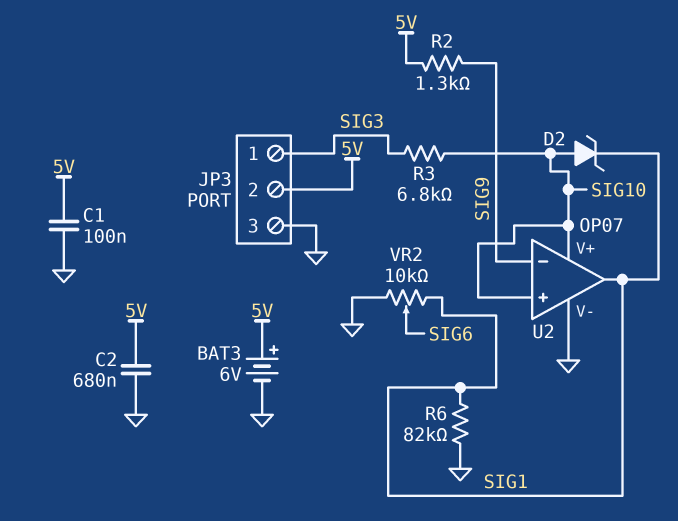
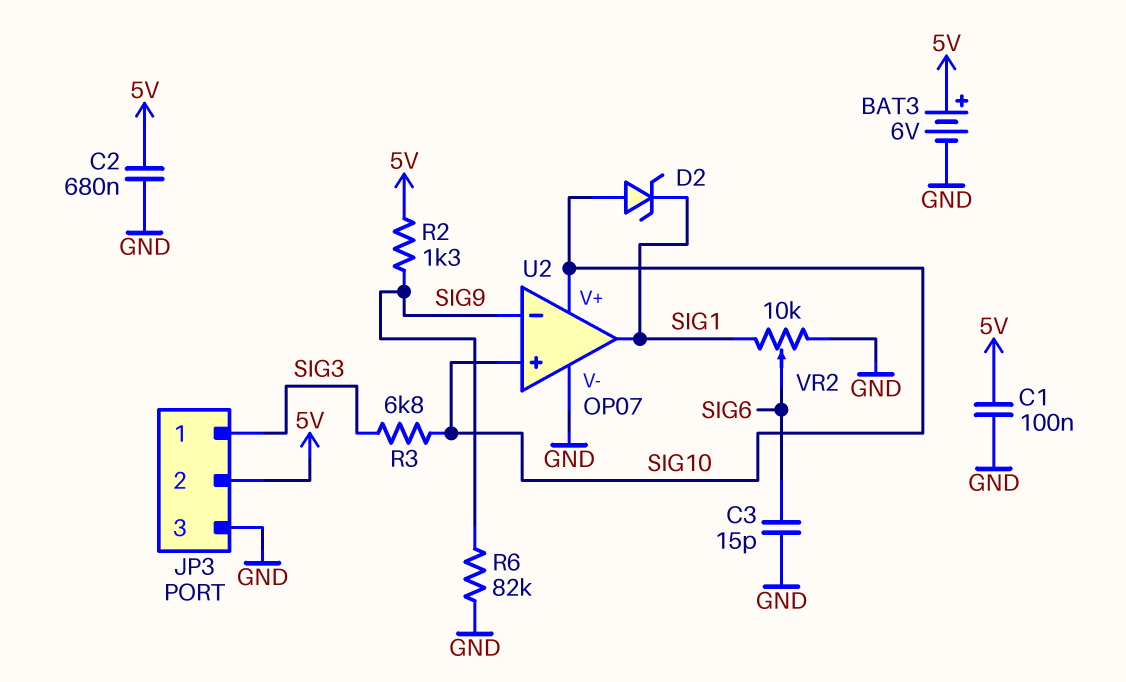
C3: none -> 15pF (GND, SIG6)
R6: 82k (GND, SIG1) -> 82k (GND, SIG9)

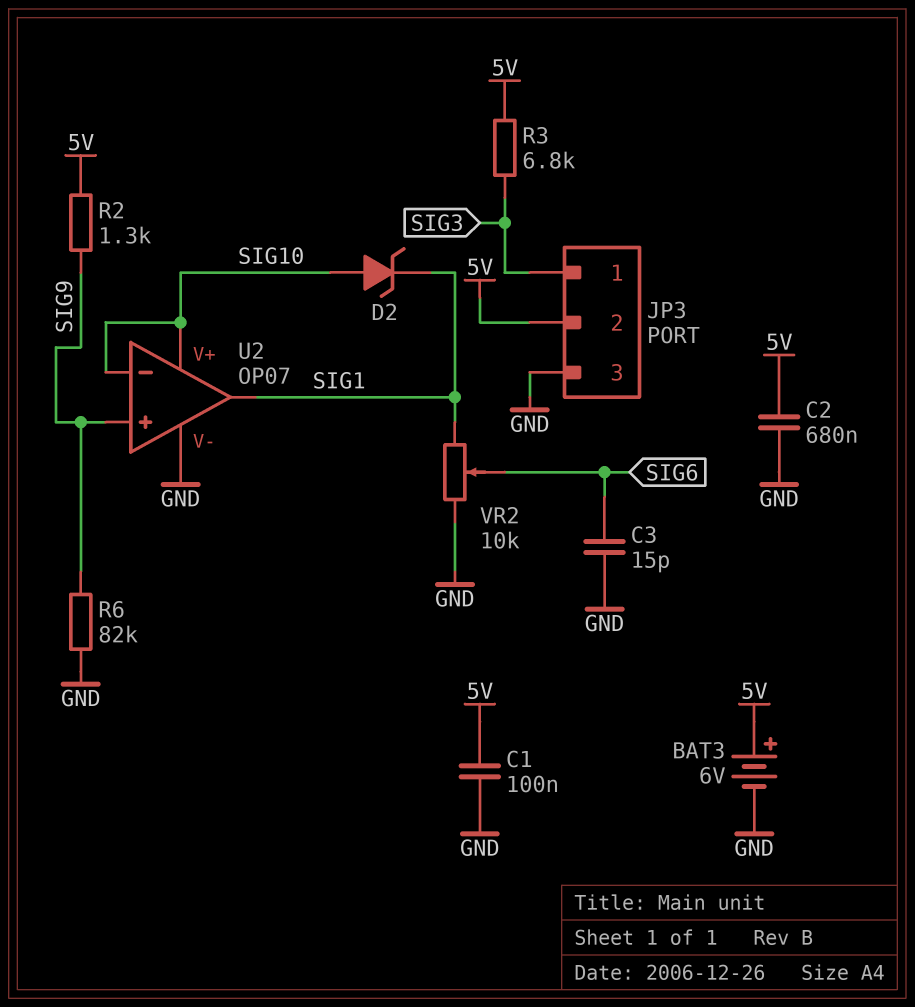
R3: 6.8k (SIG3, SIG10) -> 6.8k (5V, SIG3)
U2 pin in+: SIG10 -> SIG9
U2 pin in-: SIG9 -> SIG10

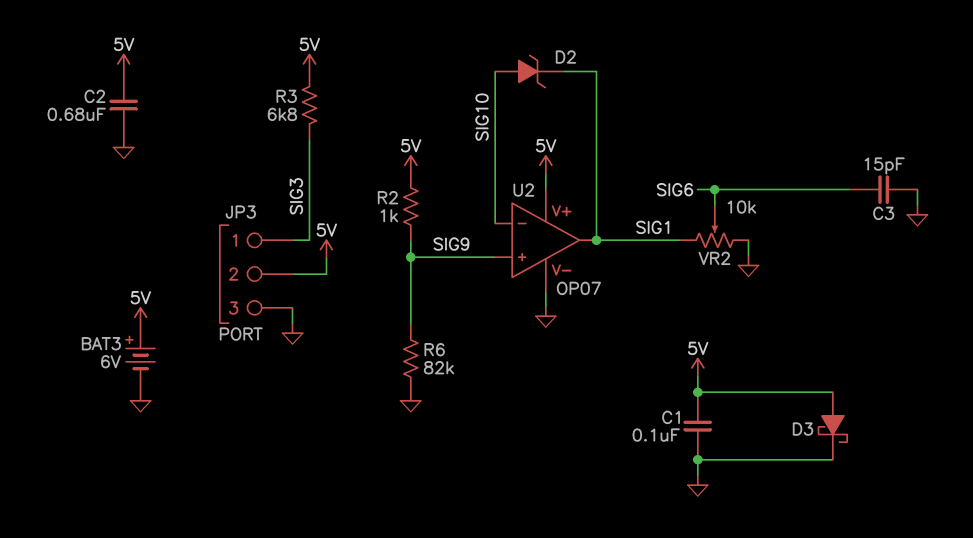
D3: none -> schottky (A 5V, K GND)
R2: 1.3k (5V, SIG9) -> 1k (5V, SIG9)
U2 pin V+: SIG10 -> 5V

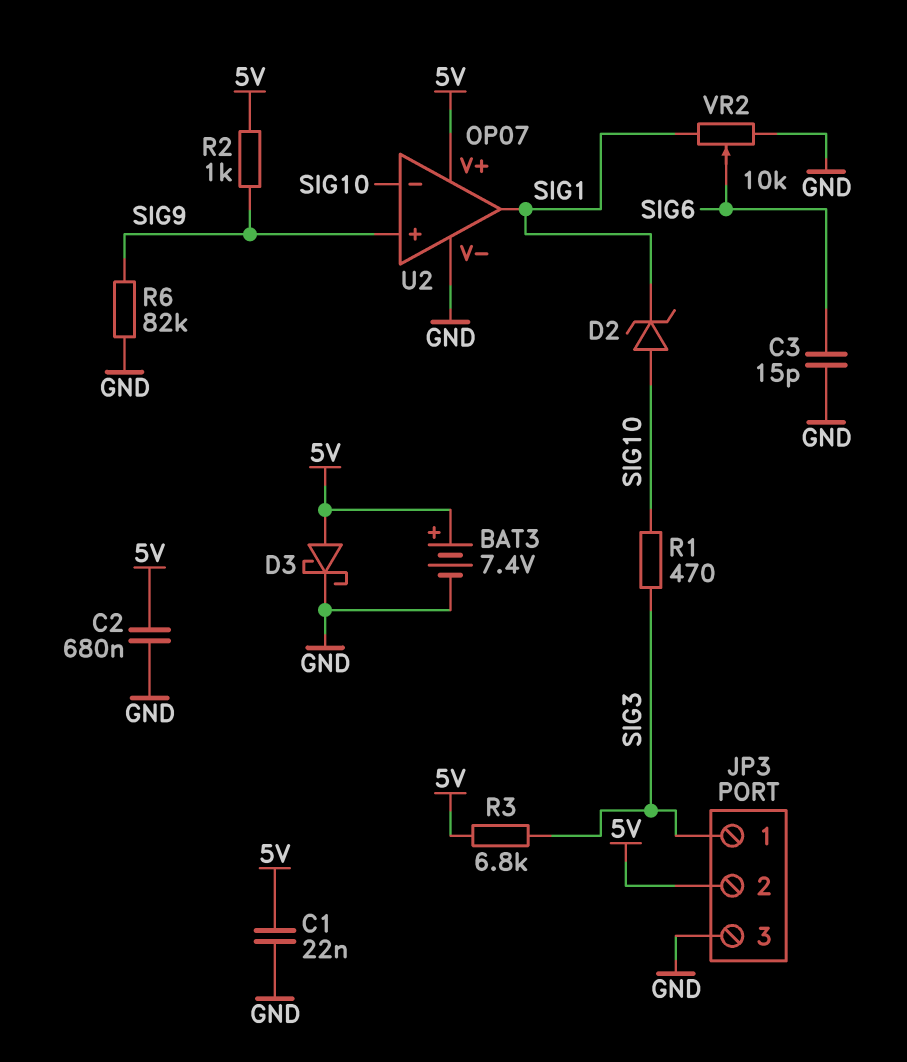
BAT3: 6V (plus 5V, minus GND) -> 7.4V (plus 5V, minus GND)
C1: 100nF (5V, GND) -> 22nF (5V, GND)
R1: none -> 470 (SIG3, SIG10)

